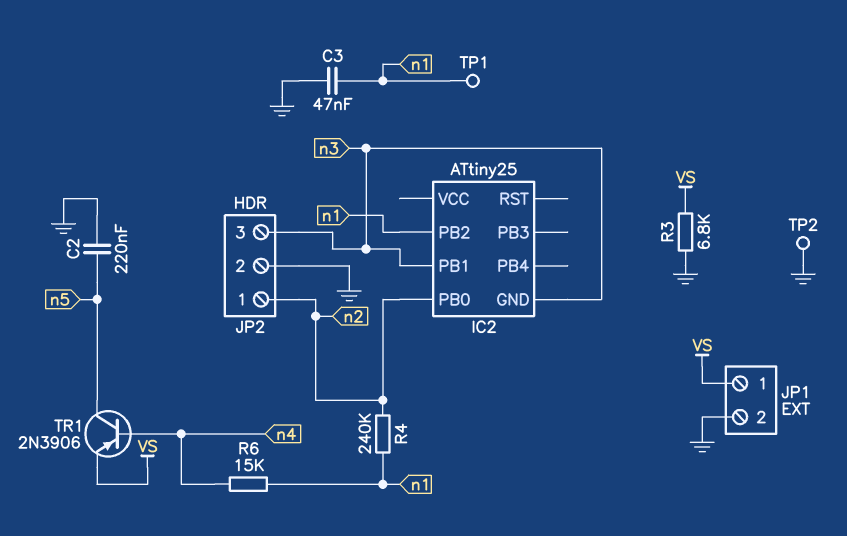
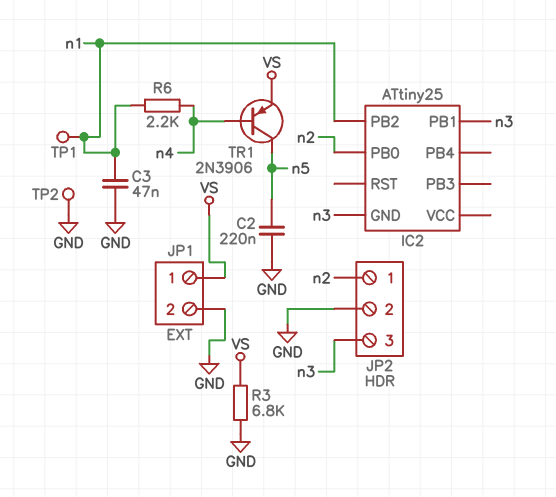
R4: 240k (n1, n2) -> none
R6: 15k (n1, n4) -> 2.2k (n1, n4)

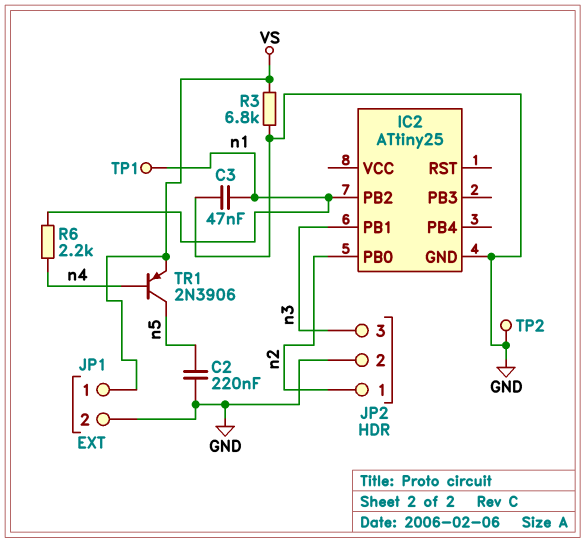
IC2 pin GND: n3 -> GND

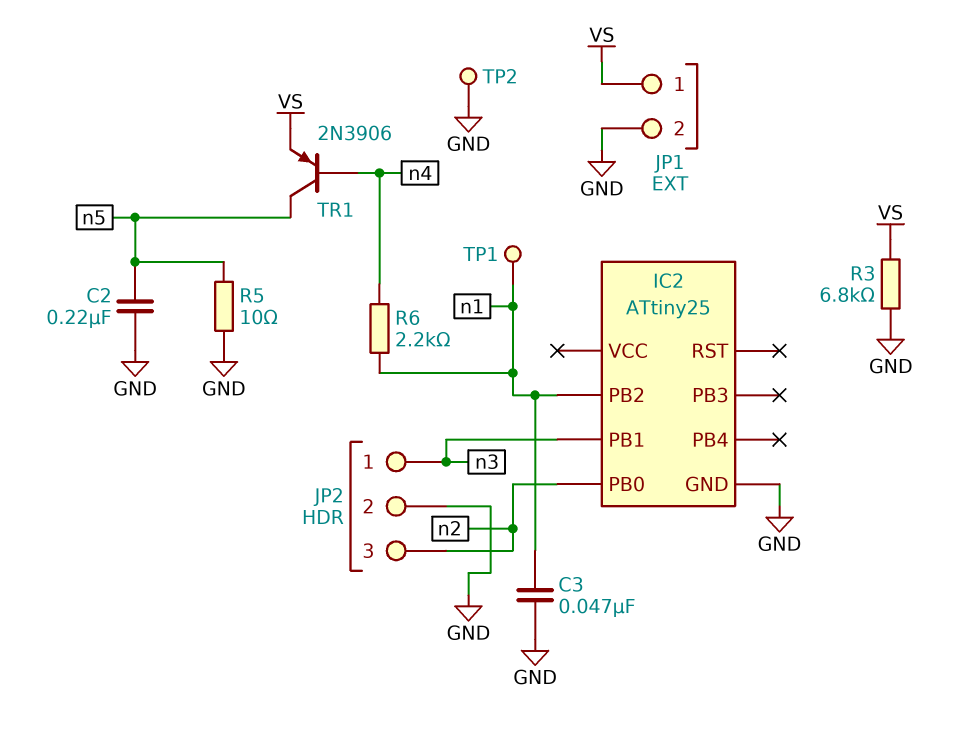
JP2 pin 1: n2 -> n3
JP2 pin 3: n3 -> n2
R5: none -> 10 (GND, n5)

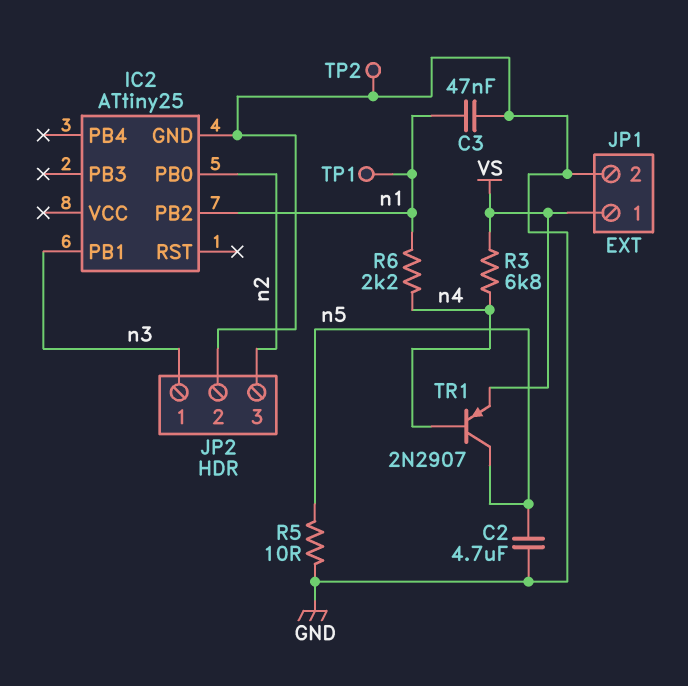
C2: 220nF (GND, n5) -> 4.7uF (GND, n5)
R3: 6.8k (GND, VS) -> 6.8k (VS, n4)
TR1: PNP 2N3906 (B n4, C n5, E VS) -> PNP 2N2907 (B n4, C n5, E VS)

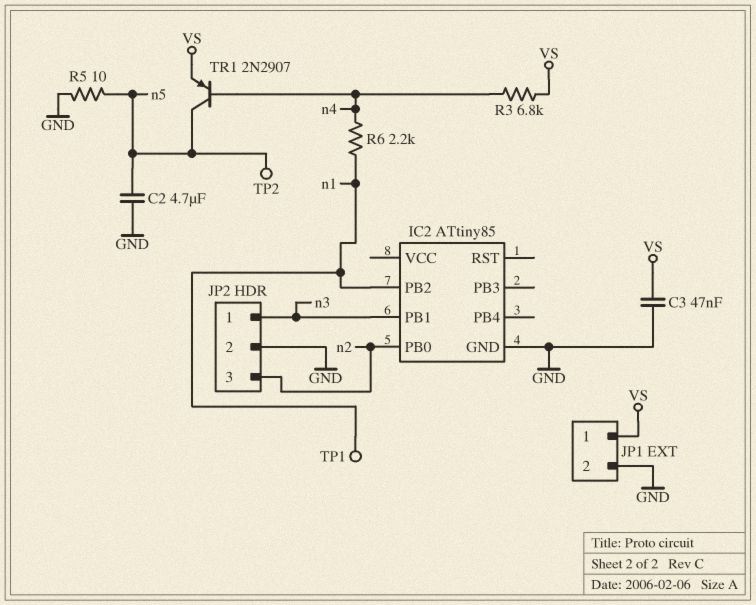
C3: 47nF (GND, n1) -> 47nF (GND, VS)
IC2: ATtiny25 -> ATtiny85
TP2: test point (GND) -> test point (n5)

